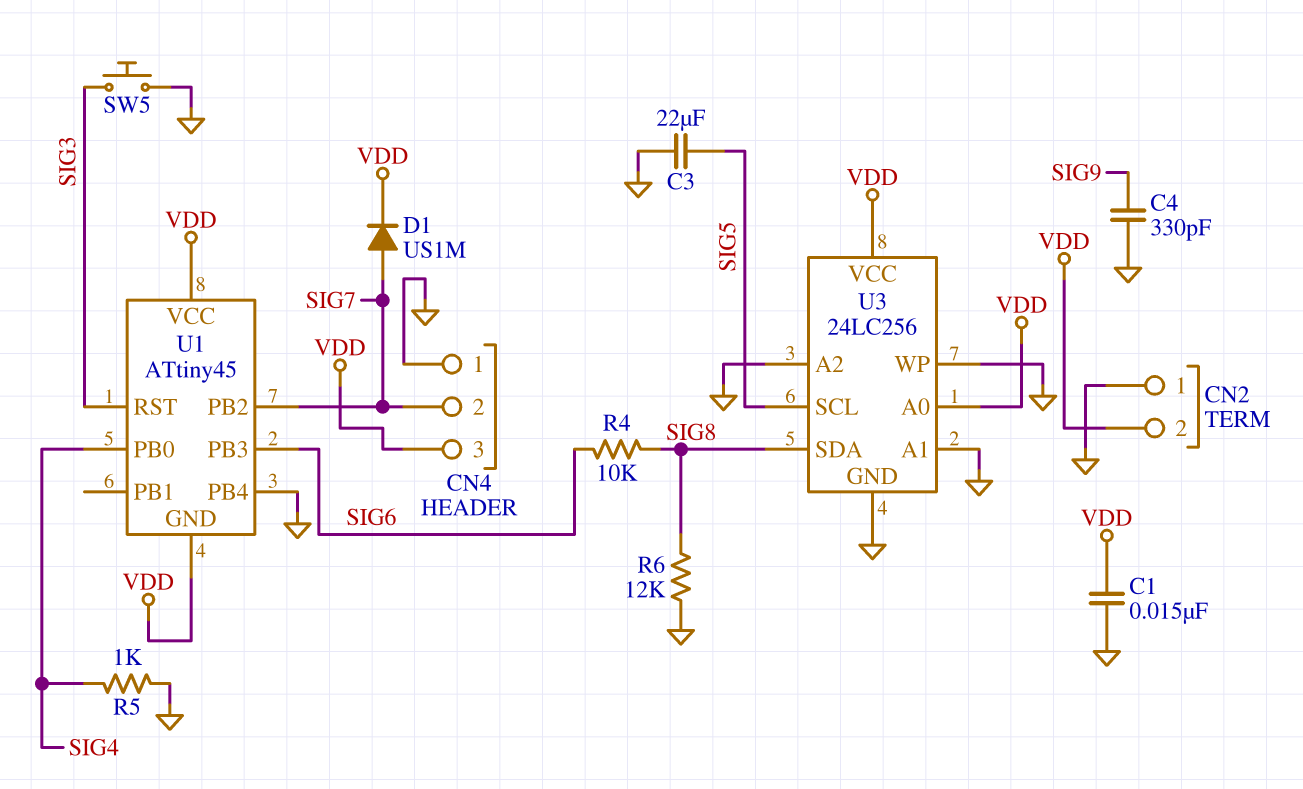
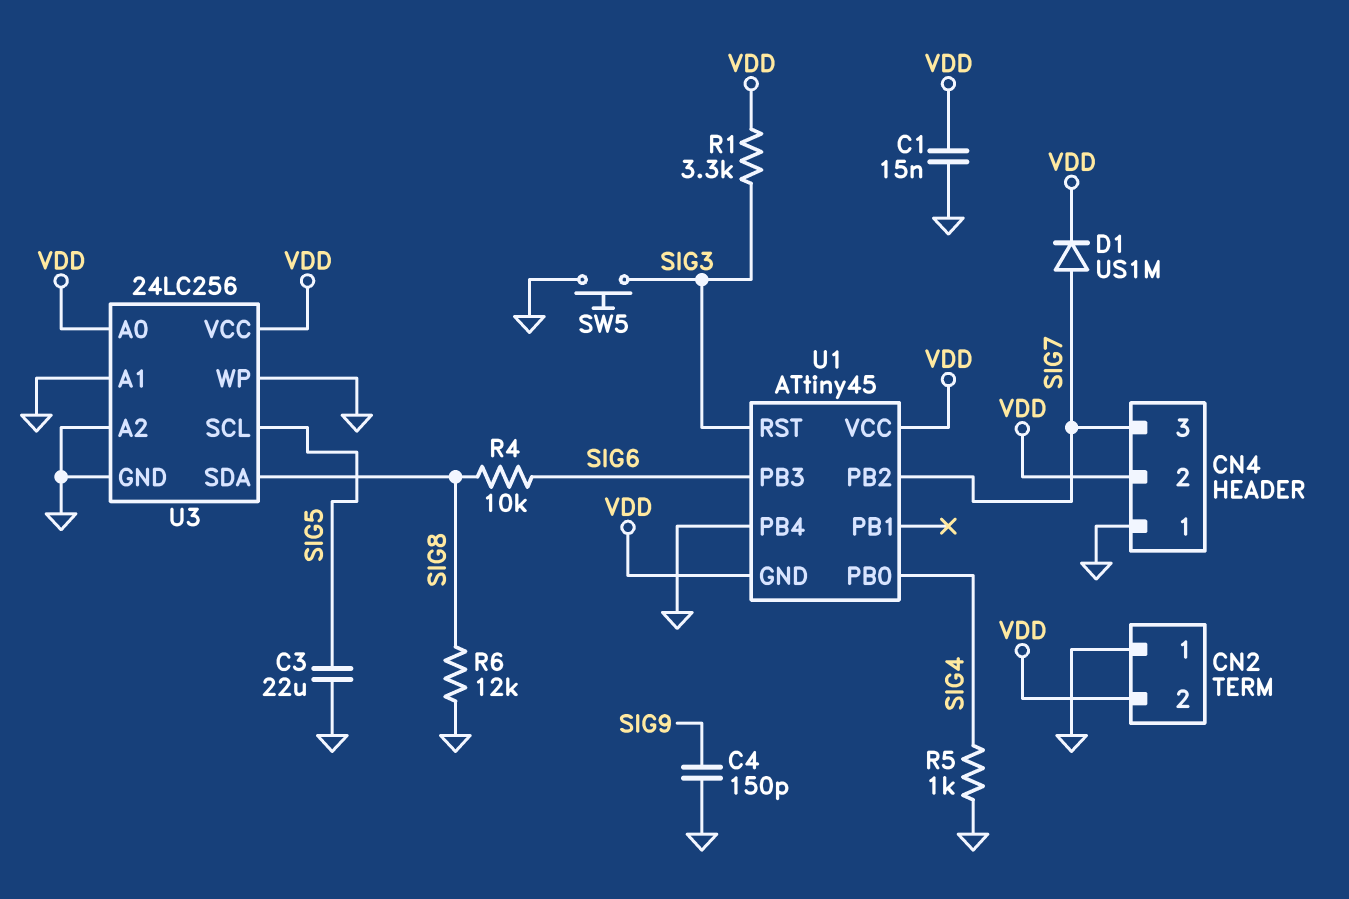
C4: 330pF (GND, SIG9) -> 150pF (GND, SIG9)
CN4 pin 2: SIG7 -> VDD
CN4 pin 3: VDD -> SIG7
R1: none -> 3.3k (SIG3, VDD)

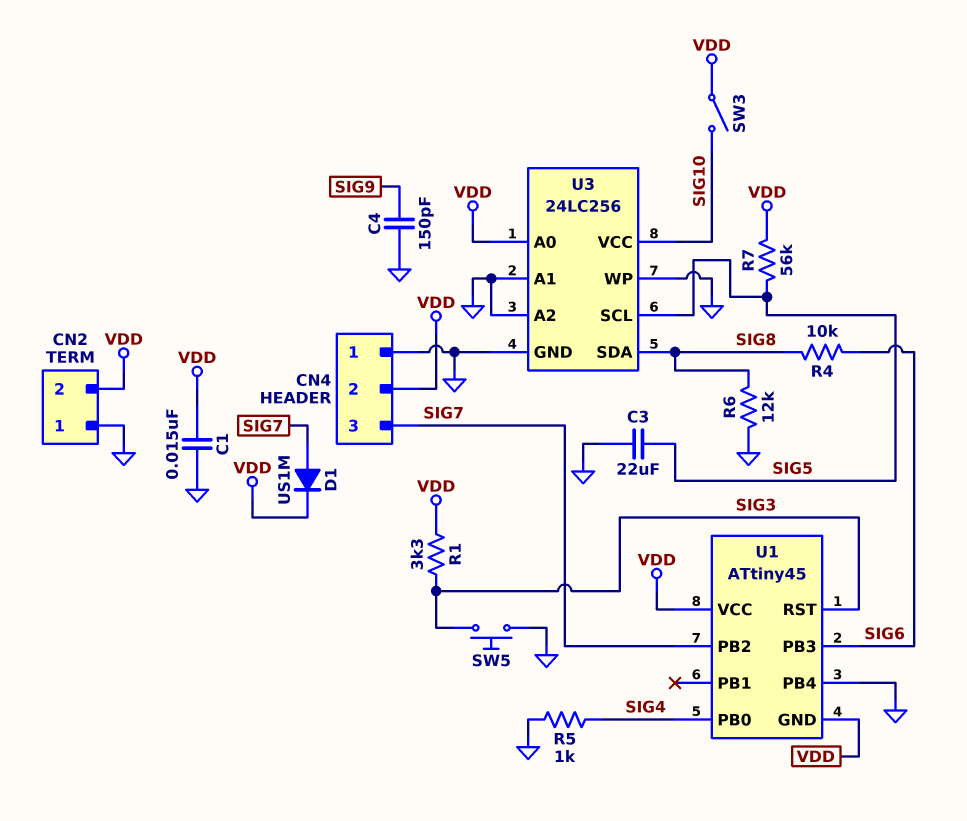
R7: none -> 56k (SIG5, VDD)
SW3: none -> switch (SIG10, VDD)
U3 pin VCC: VDD -> SIG10

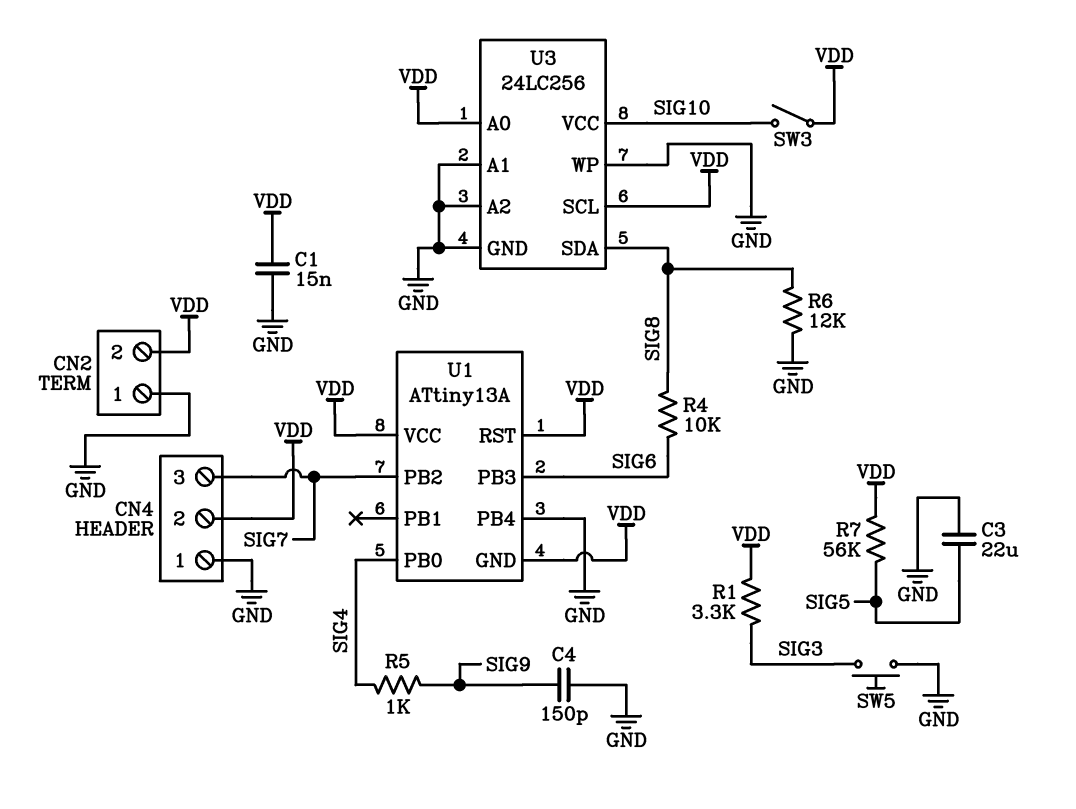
D1: diode US1M (A SIG7, K VDD) -> none
R5: 1k (GND, SIG4) -> 1k (SIG4, SIG9)
U1: ATtiny45 -> ATtiny13A
U1 pin RST: SIG3 -> VDD
U3 pin SCL: SIG5 -> VDD

